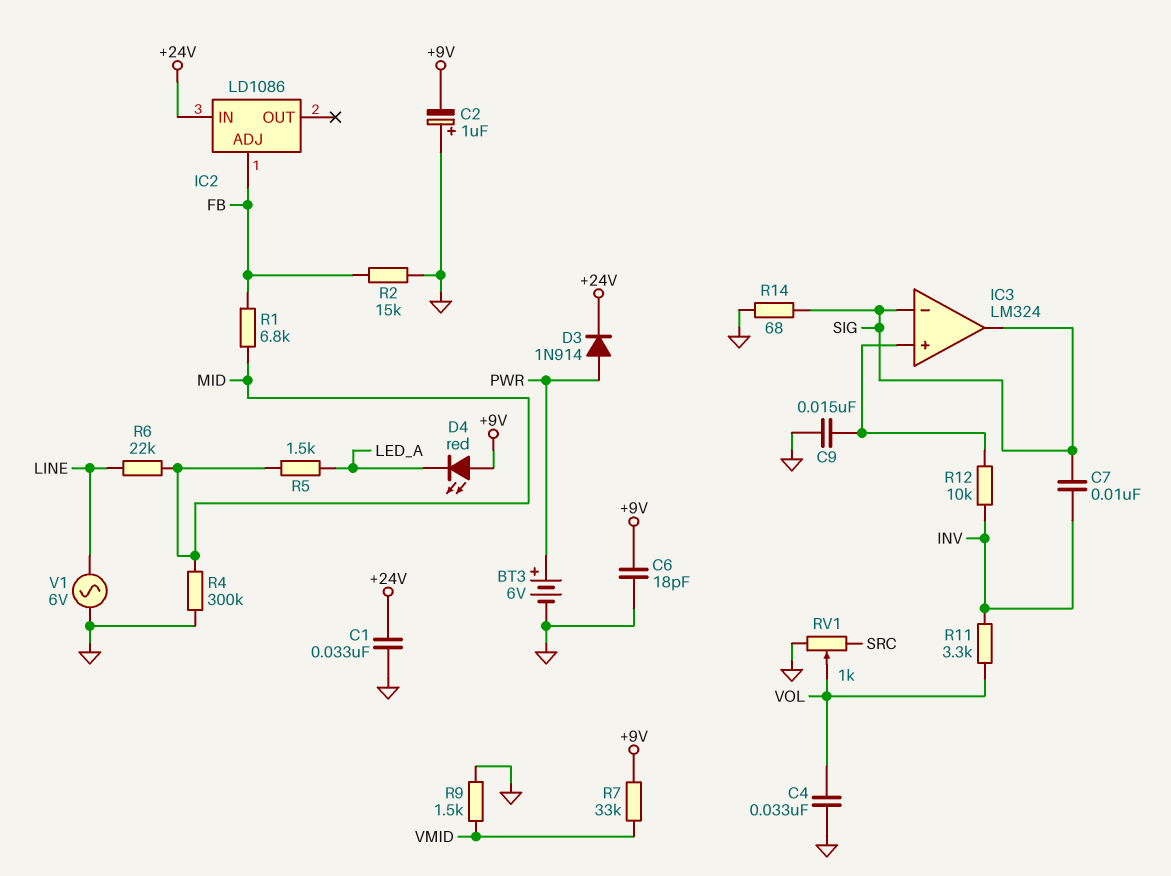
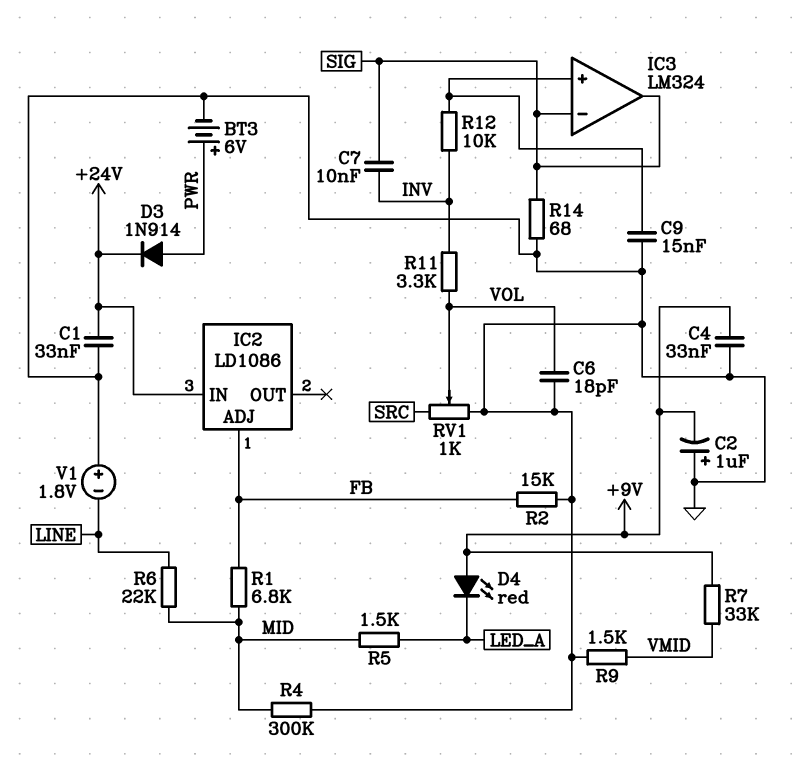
C4: 33nF (GND, VOL) -> 33nF (+9V, GND)
C6: 18pF (+9V, GND) -> 18pF (GND, VOL)
V1: AC 6V (GND, LINE) -> 1.8V (plus GND, minus LINE)

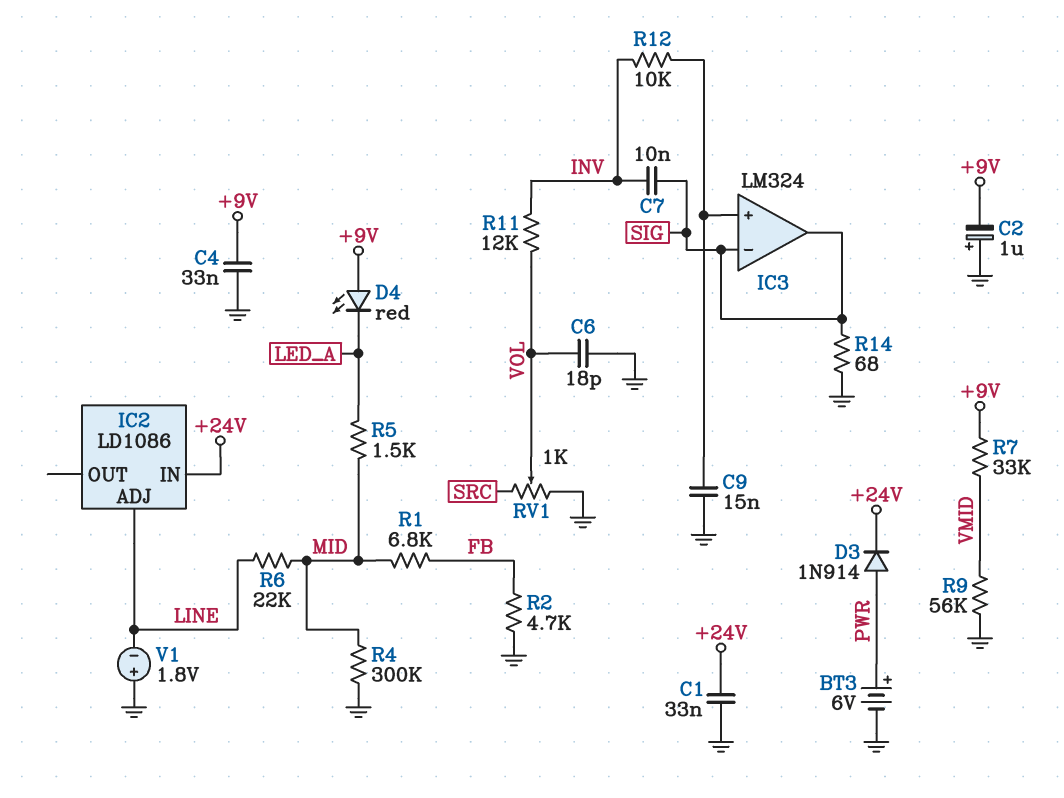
IC2 pin ADJ: FB -> LINE
R2: 15k (FB, GND) -> 4.7k (FB, GND)
R9: 1.5k (GND, VMID) -> 56k (GND, VMID)
R11: 3.3k (INV, VOL) -> 12k (INV, VOL)

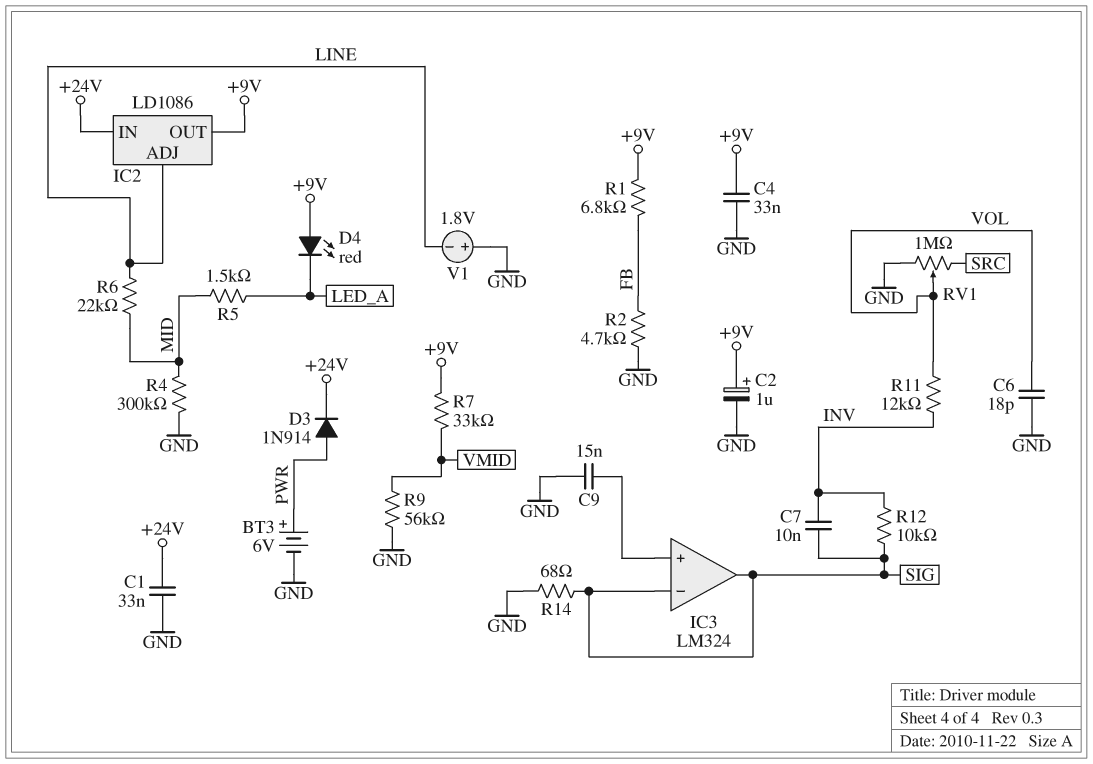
C2: 1uF (plus GND, minus +9V) -> 1uF (plus +9V, minus GND)
IC2 pin OUT: none -> +9V
R1: 6.8k (FB, MID) -> 6.8k (+9V, FB)
R12: 10k (IC3/in+, INV) -> 10k (INV, SIG)
RV1: 1k (GND, SRC, wiper VOL) -> 1M (GND, SRC, wiper VOL)

